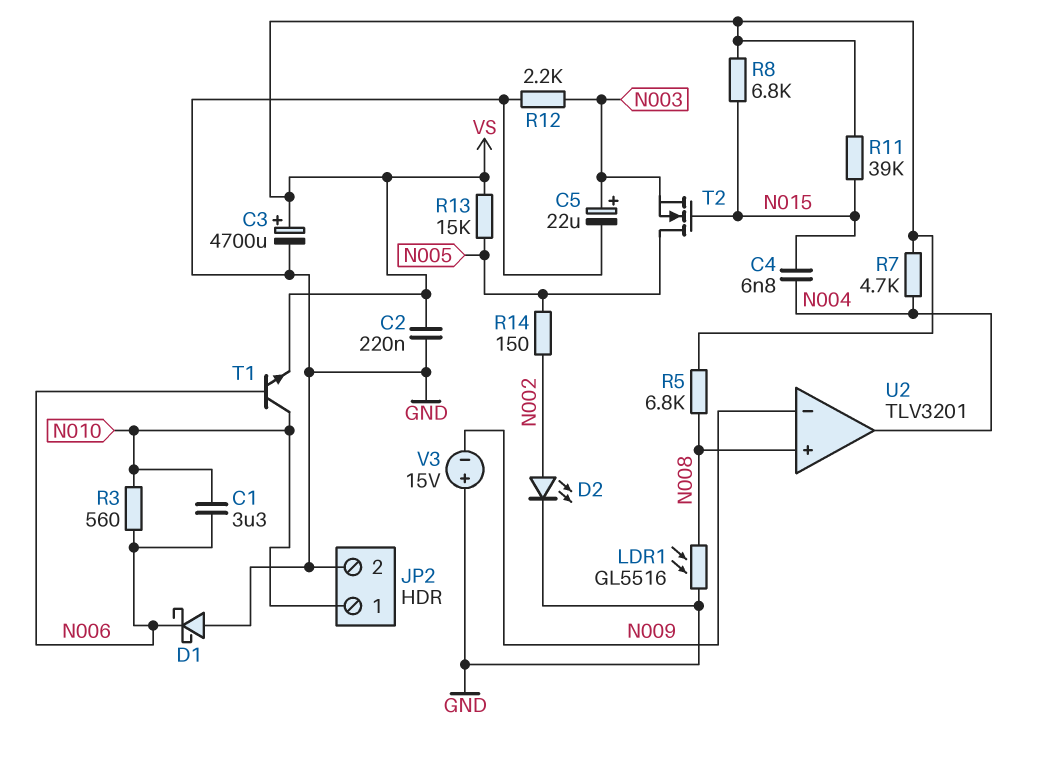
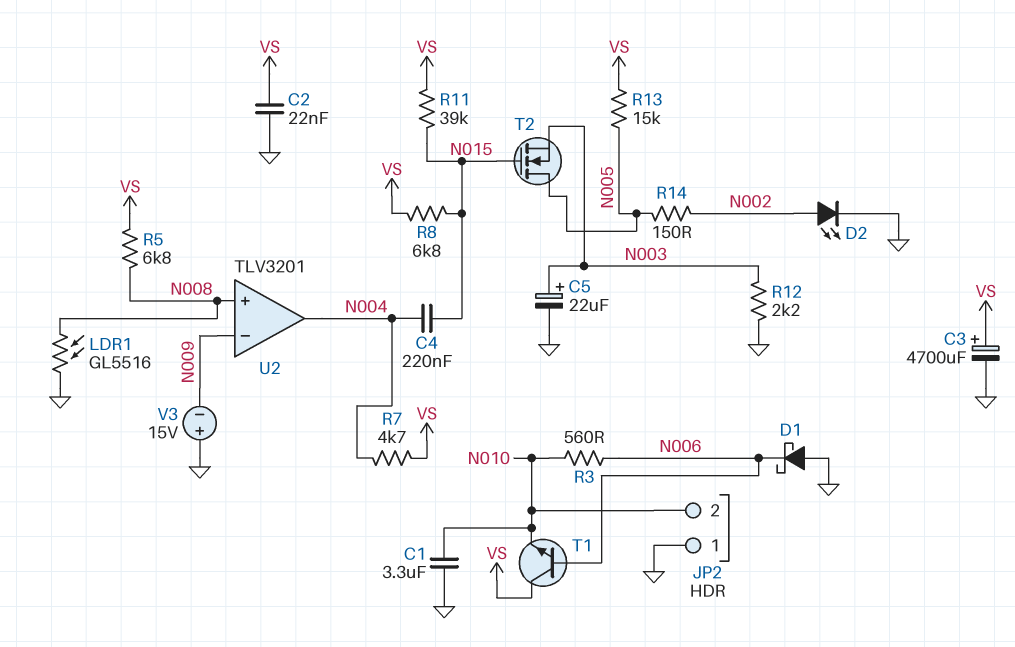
C1: 3.3uF (N006, N010) -> 3.3uF (GND, N010)
C2: 220nF (GND, VS) -> 22nF (GND, VS)
C4: 6.8nF (N004, N015) -> 220nF (N004, N015)
JP2 pin 1: N010 -> GND
JP2 pin 2: GND -> N010
T1: NPN (B N006, C N010, E VS) -> NPN (B N006, C VS, E N010)

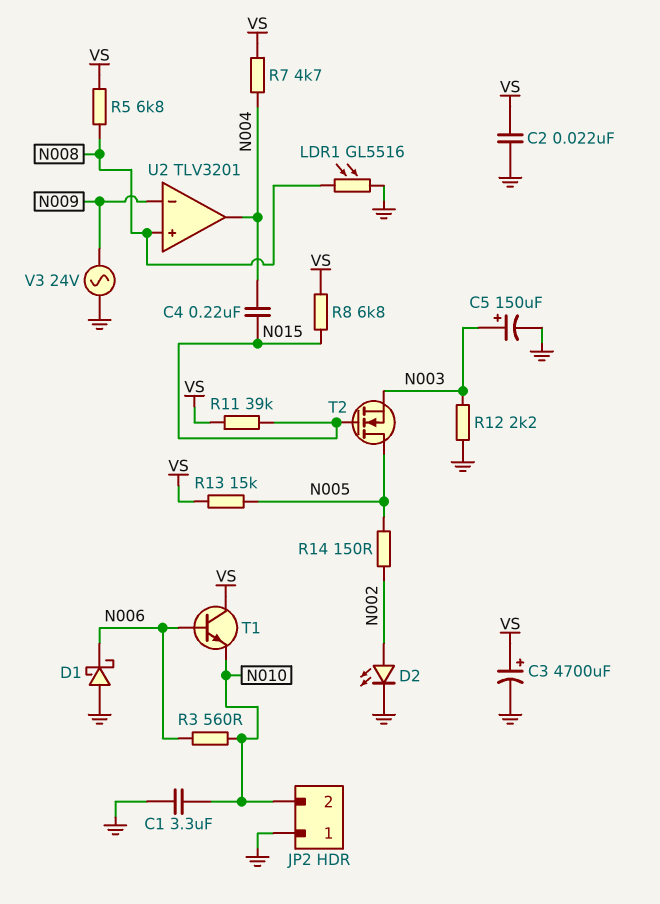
C5: 22uF (plus N003, minus GND) -> 150uF (plus N003, minus GND)
V3: 15V (plus GND, minus N009) -> AC 24V (GND, N009)

